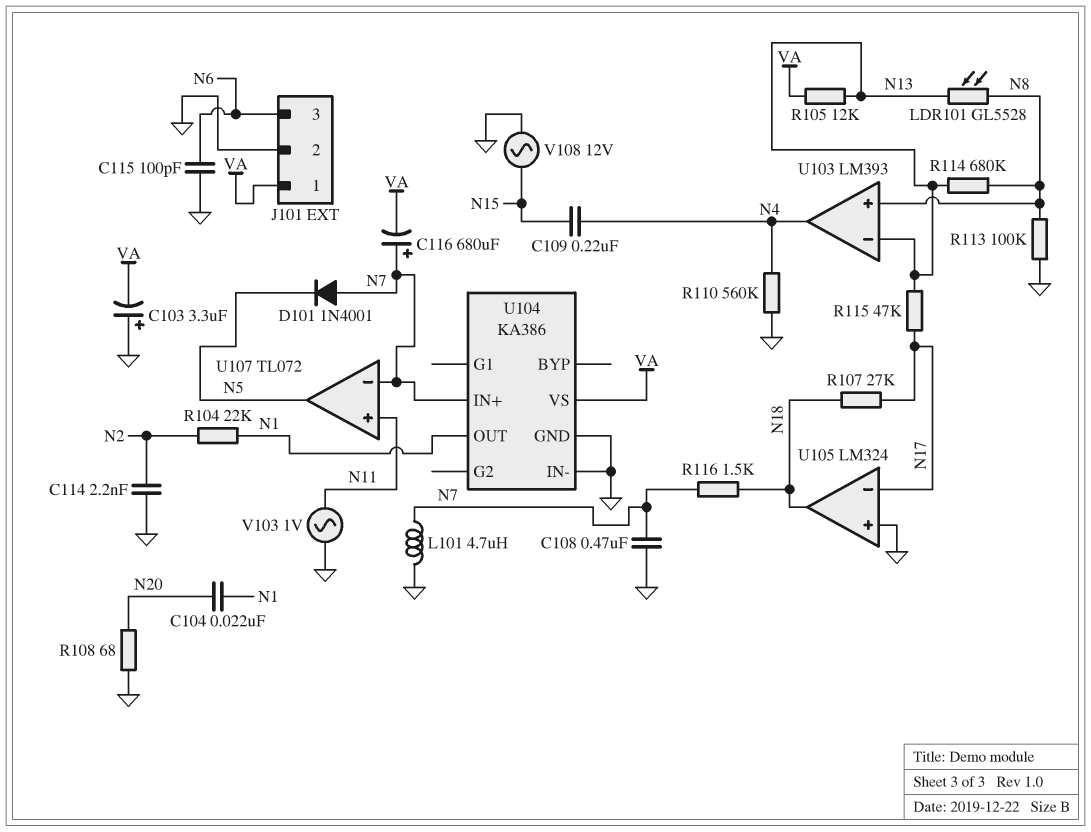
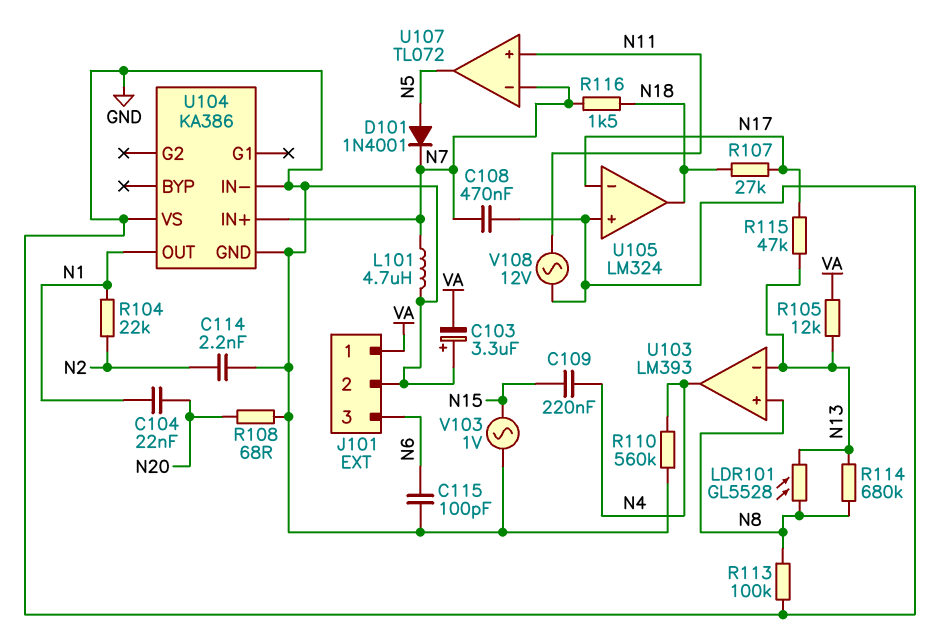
C116: 680uF (plus N7, minus VA) -> none
D101: diode 1N4001 (A N7, K N5) -> diode 1N4001 (A N5, K N7)
U104 pin VS: VA -> GND
V103: AC 1V (GND, N11) -> AC 1V (GND, N15)
V108: AC 12V (GND, N15) -> AC 12V (GND, N11)

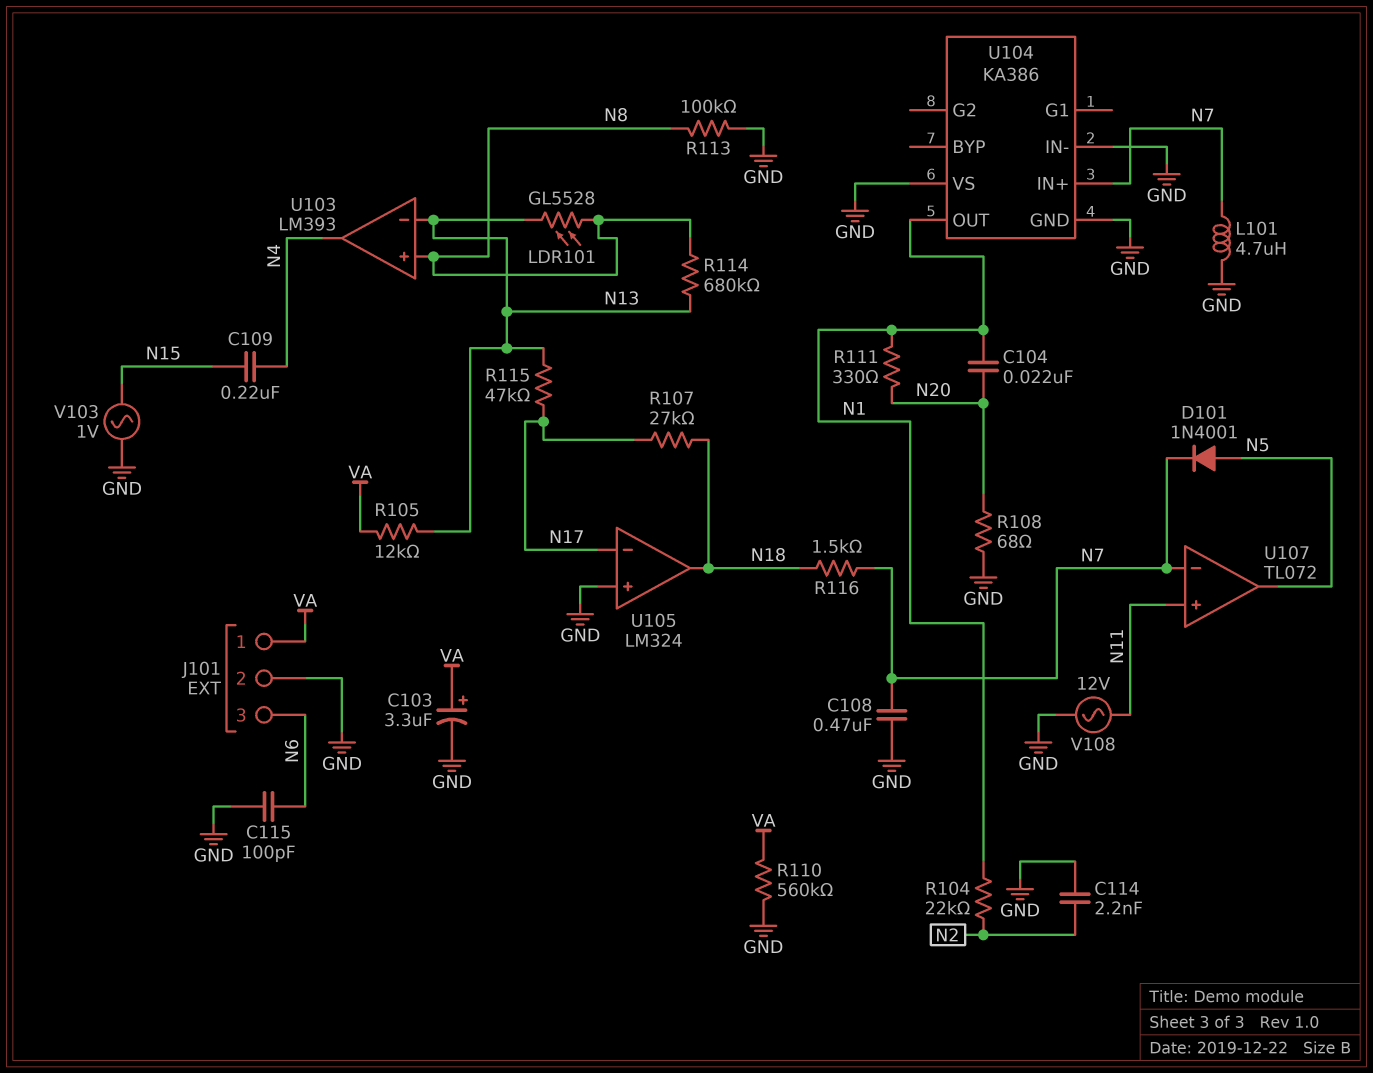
C103: 3.3uF (plus GND, minus VA) -> 3.3uF (plus VA, minus GND)
R110: 560k (GND, N4) -> 560k (GND, VA)
R111: none -> 330 (N1, N20)

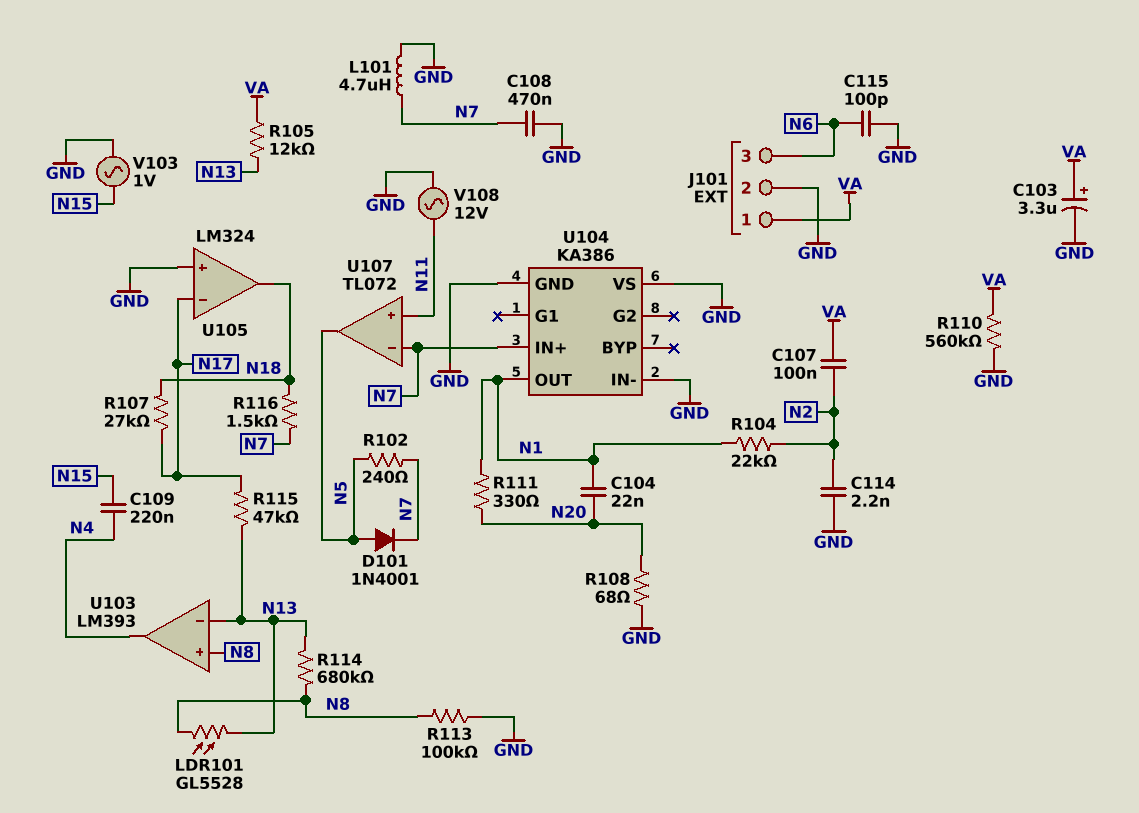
C107: none -> 100nF (N2, VA)
R102: none -> 240 (N5, N7)

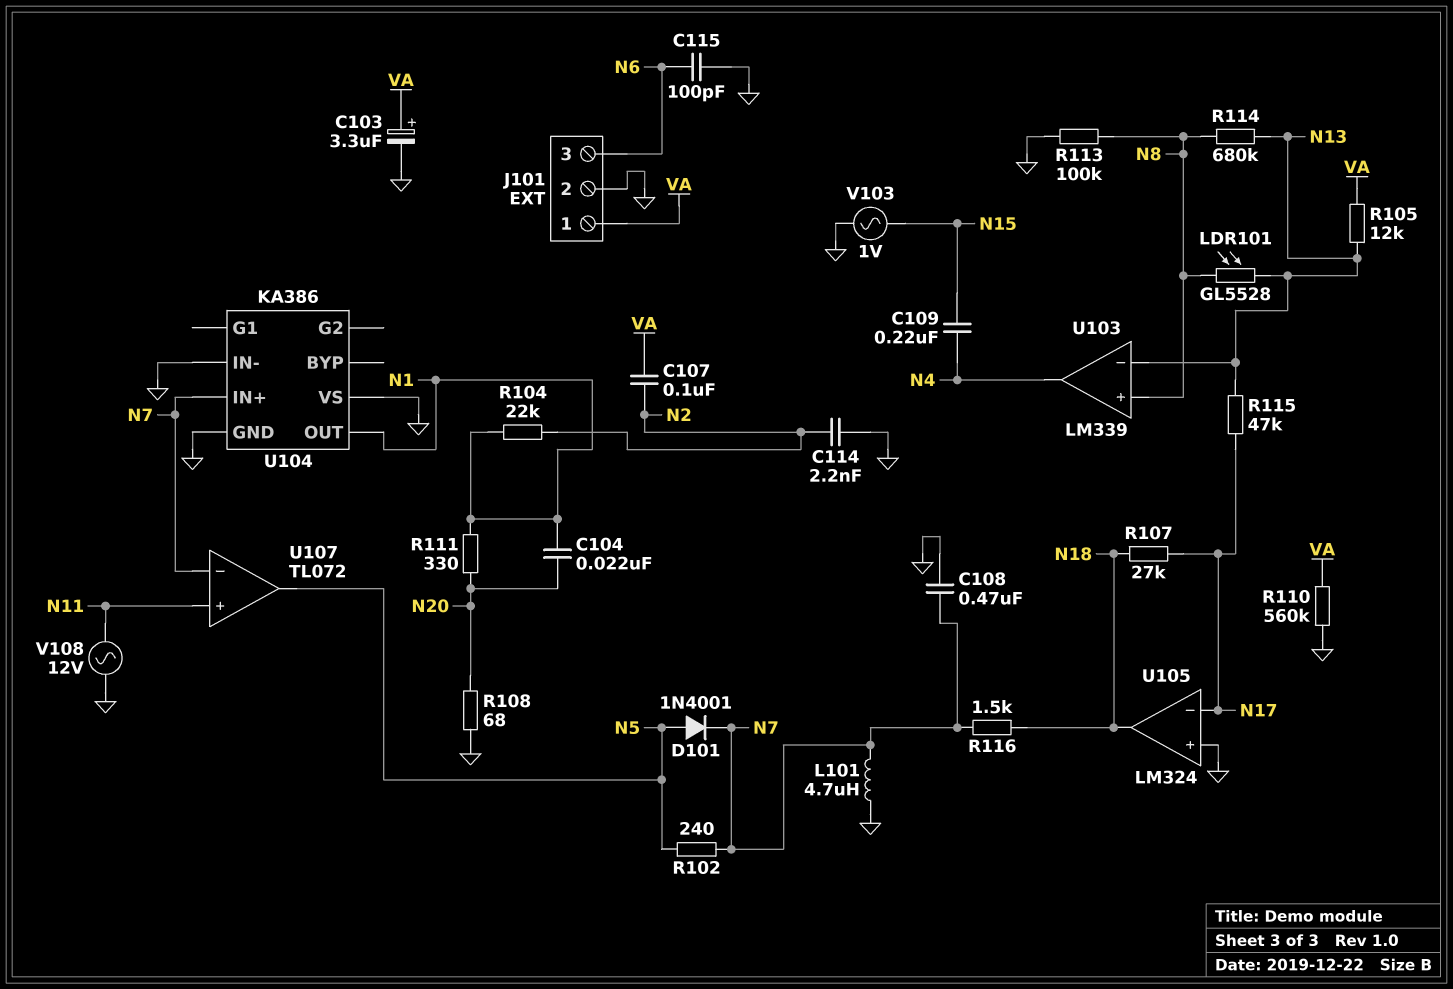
U103: LM393 -> LM339

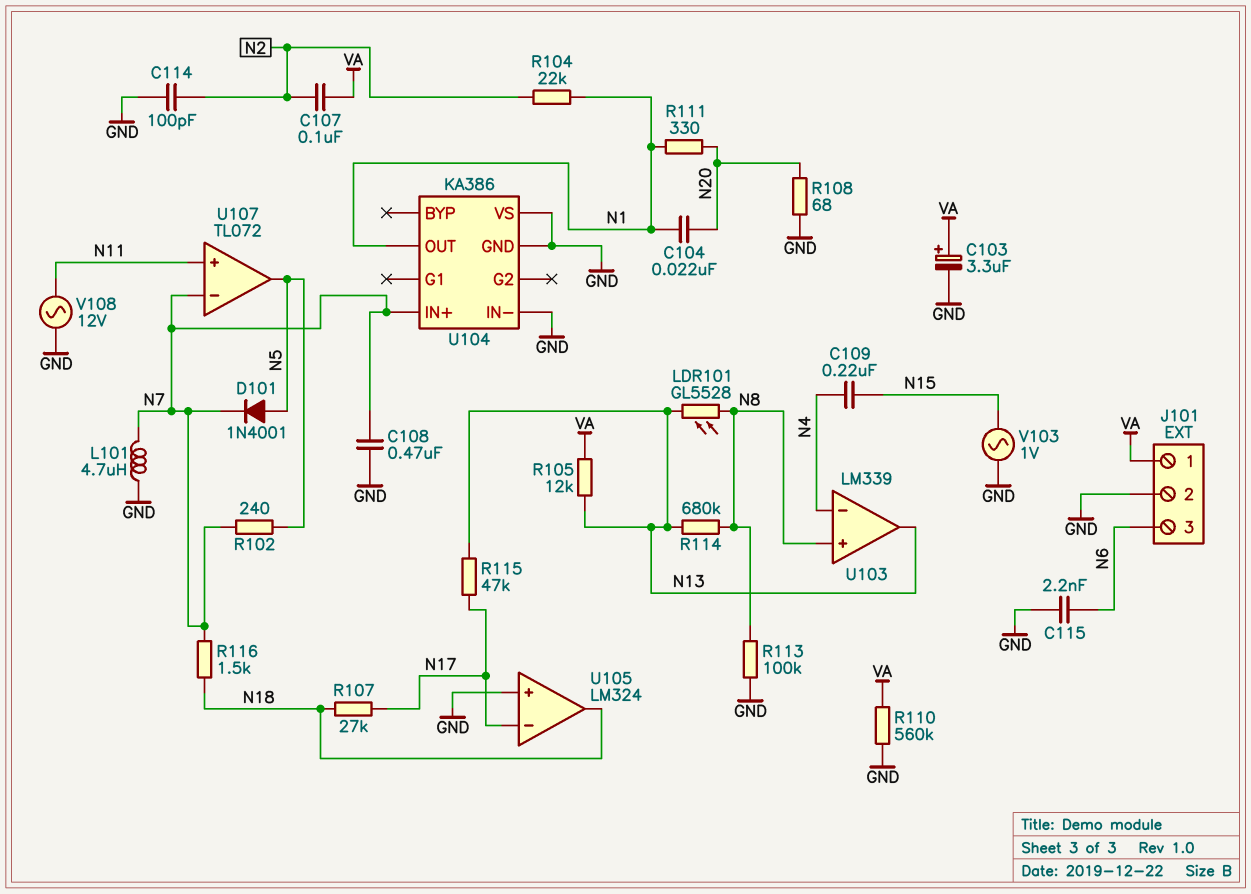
C114: 2.2nF (GND, N2) -> 100pF (GND, N2)
C115: 100pF (GND, N6) -> 2.2nF (GND, N6)
U103 pin in-: N13 -> N4
U103 pin out: N4 -> N13

